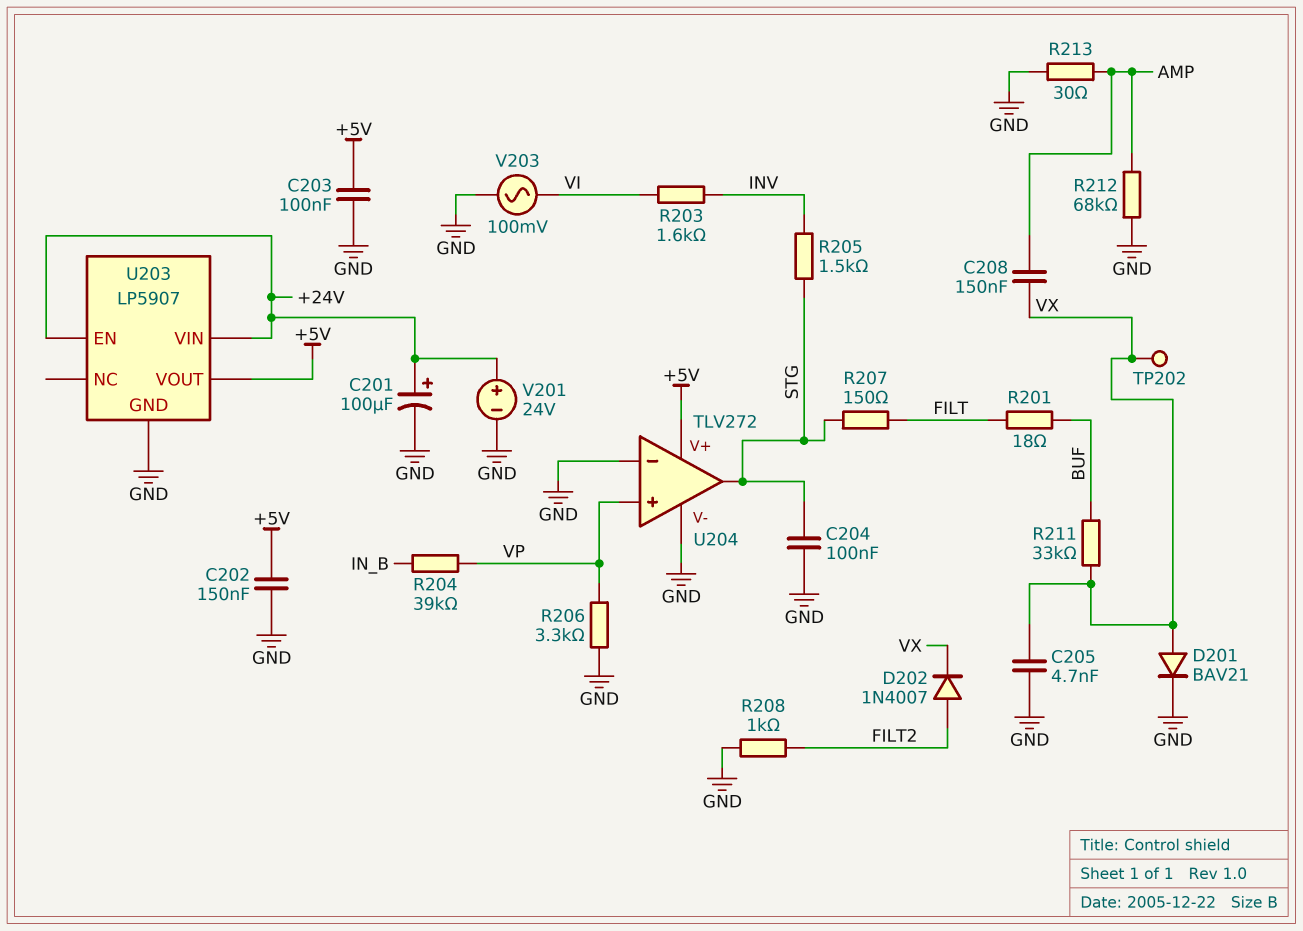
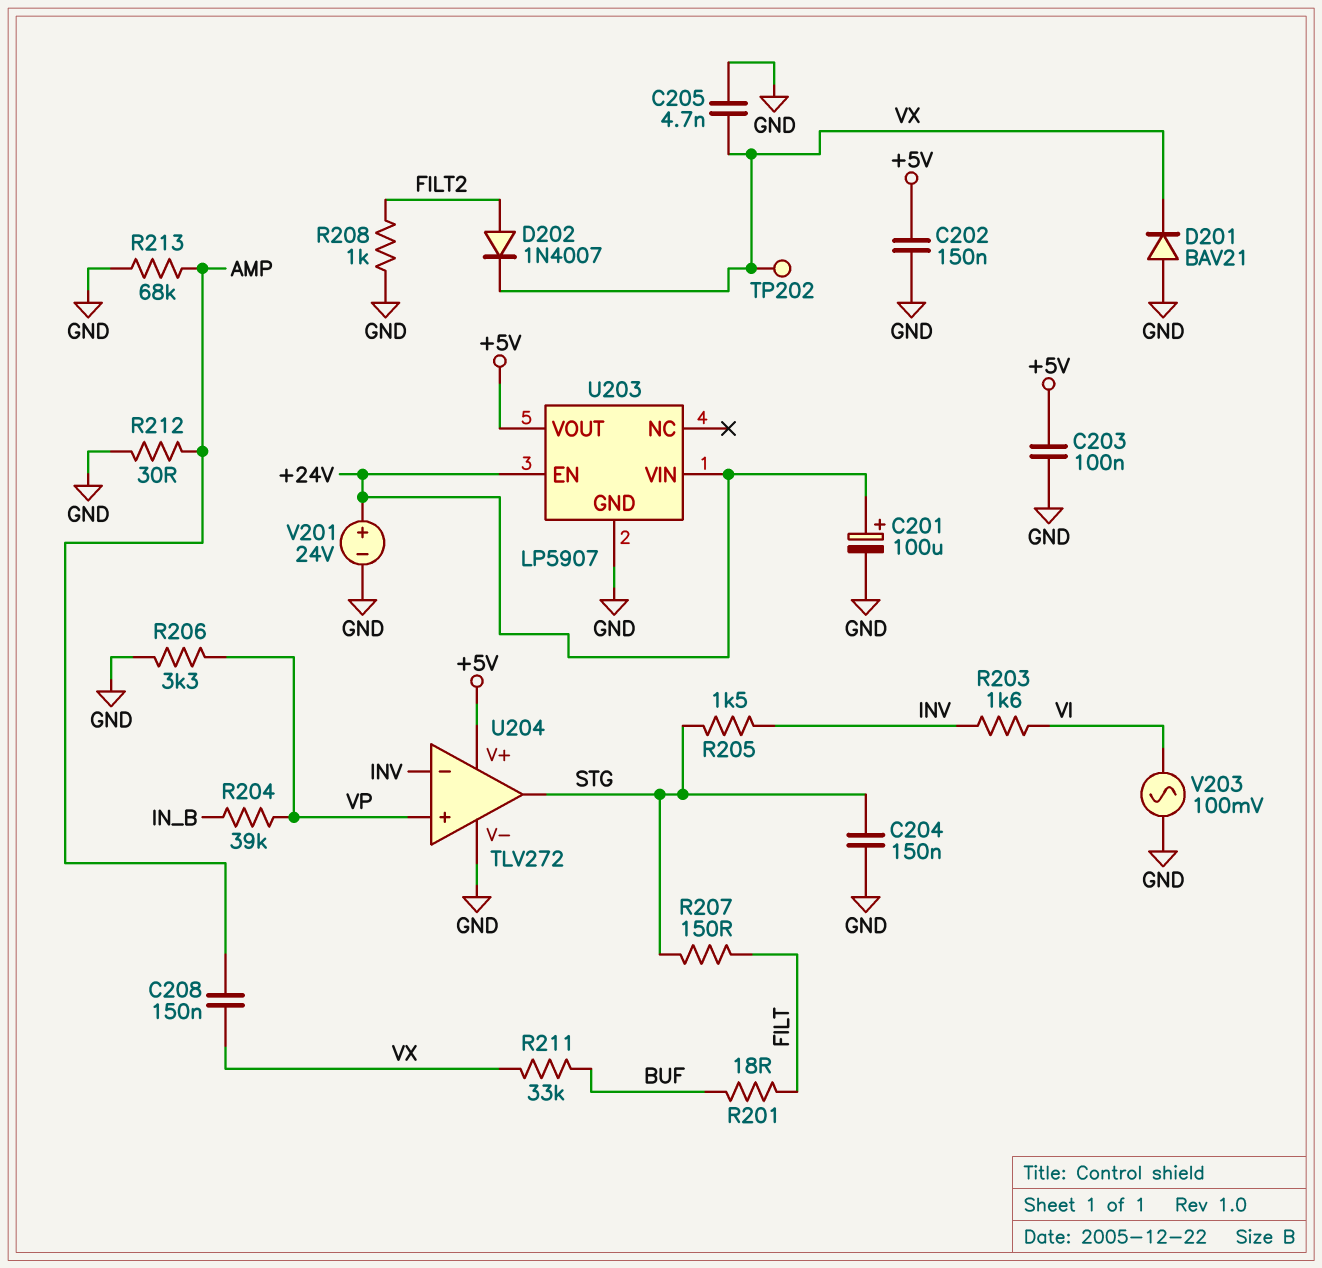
C204: 100nF (GND, STG) -> 150nF (GND, STG)
D201: diode BAV21 (A VX, K GND) -> diode BAV21 (A GND, K VX)
R212: 68k (AMP, GND) -> 30 (AMP, GND)
R213: 30 (AMP, GND) -> 68k (AMP, GND)
U204 pin in-: GND -> INV

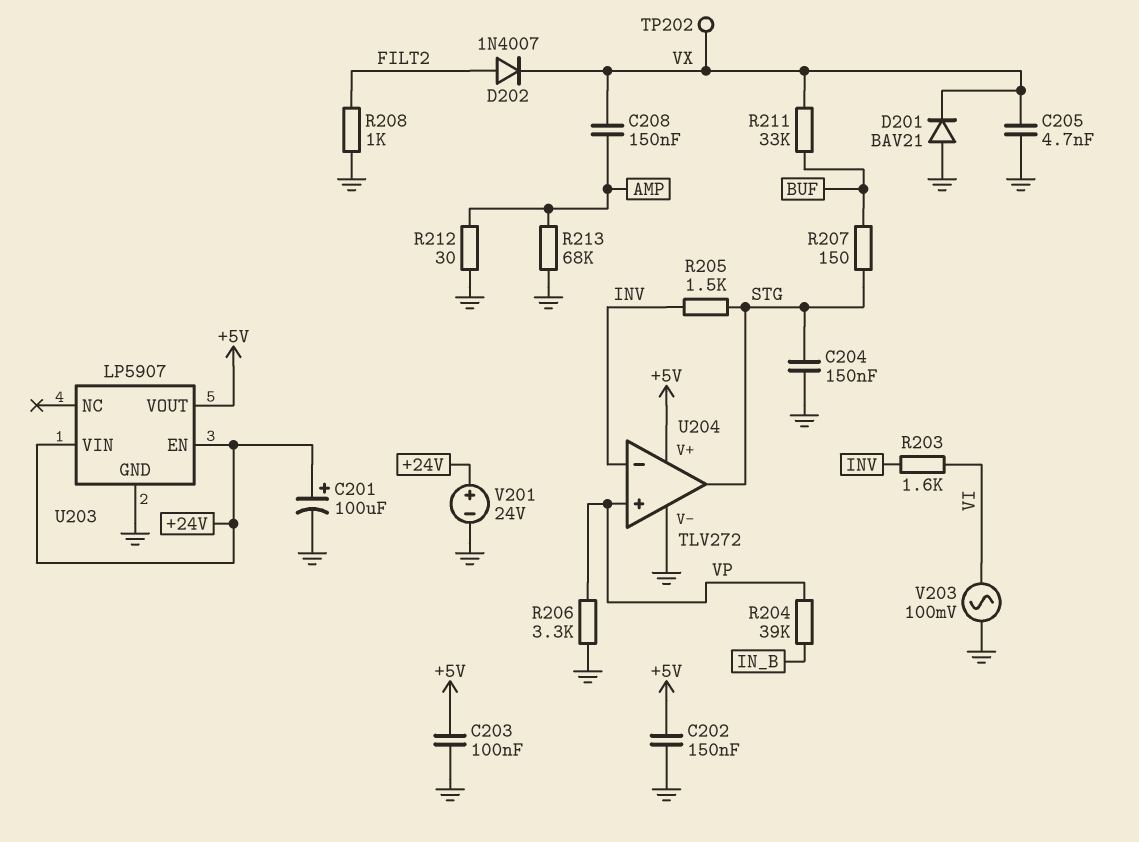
R201: 18 (BUF, FILT) -> none
R207: 150 (FILT, STG) -> 150 (BUF, STG)

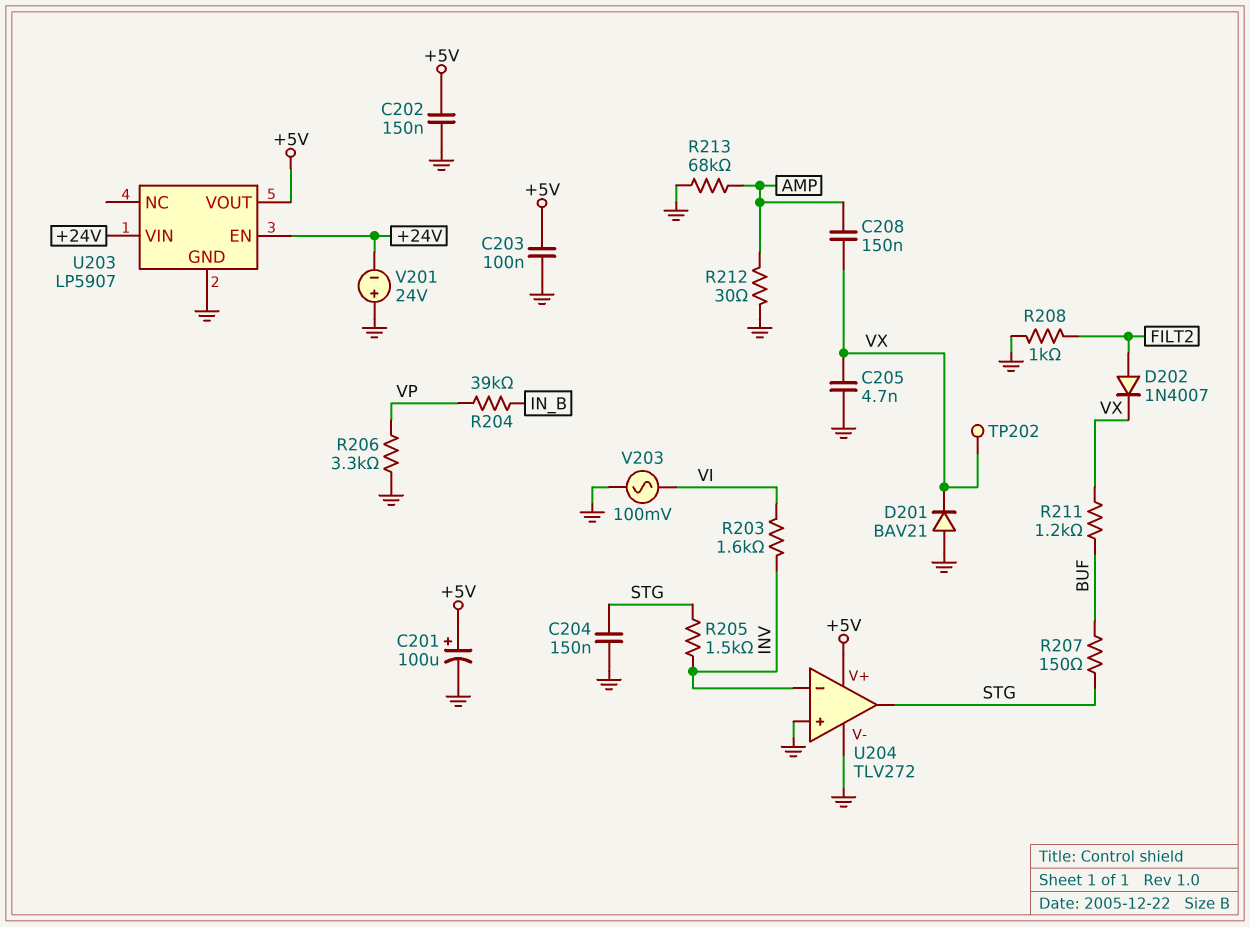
C201: 100uF (plus +24V, minus GND) -> 100uF (plus +5V, minus GND)
R211: 33k (BUF, VX) -> 1.2k (BUF, VX)
U204 pin in+: VP -> GND
V201: 24V (plus +24V, minus GND) -> 24V (plus GND, minus +24V)

